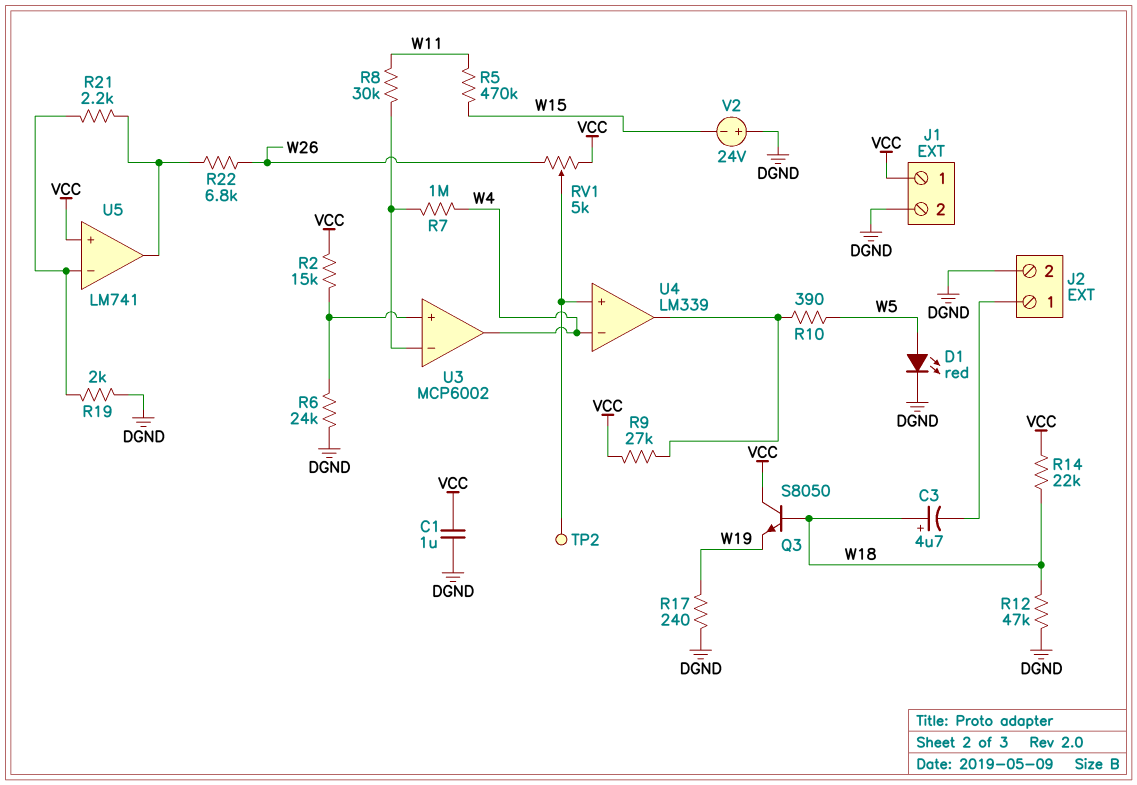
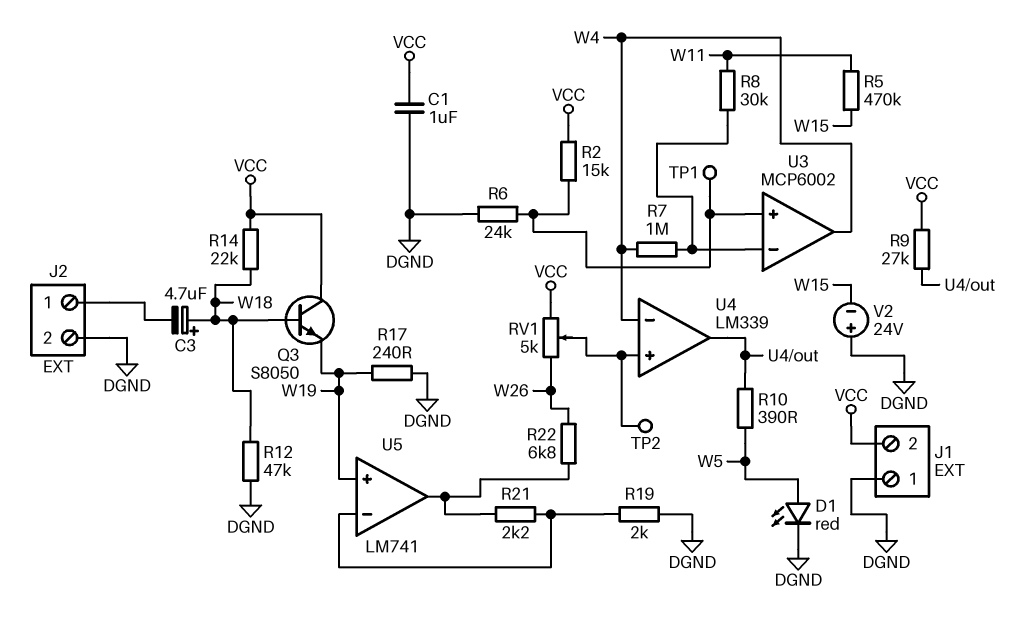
J1 pin 1: VCC -> DGND
J1 pin 2: DGND -> VCC
TP1: none -> test point (U3/in+)
U5 pin in+: VCC -> W19

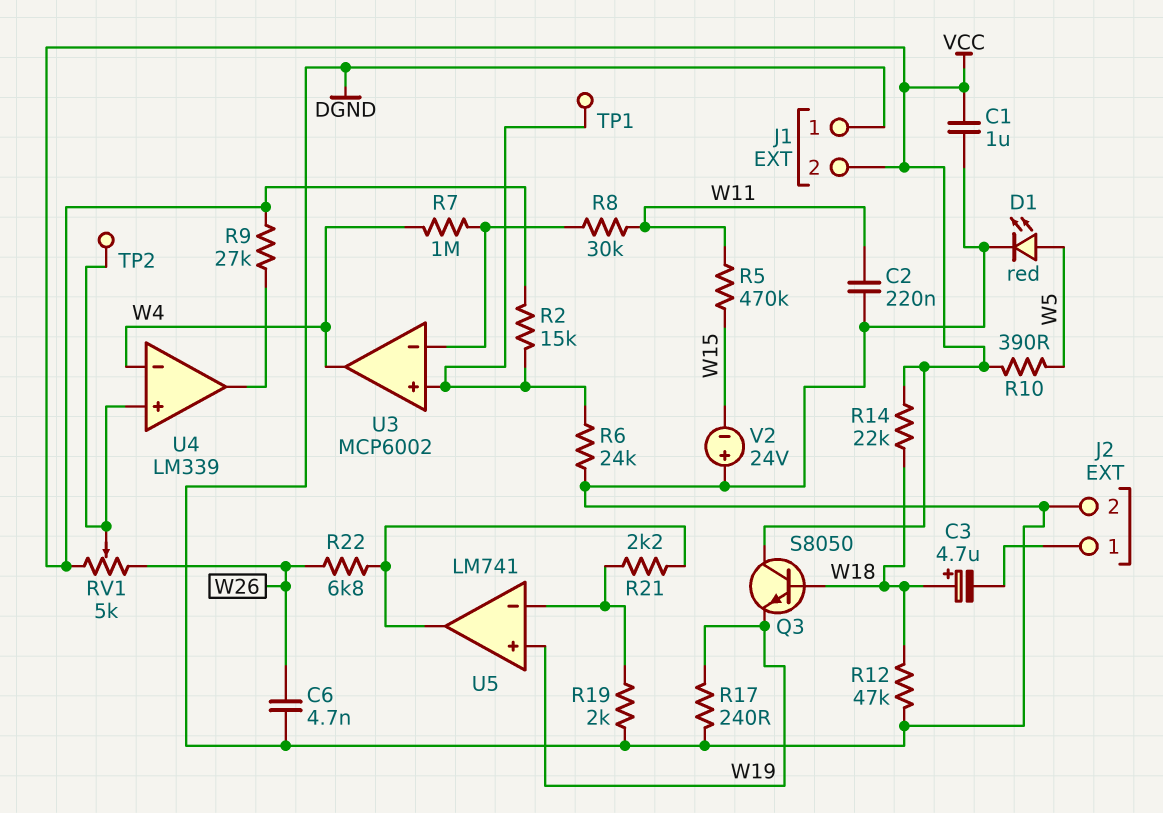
C2: none -> 220nF (DGND, W11)
C6: none -> 4.7nF (DGND, W26)
R10: 390 (U4/out, W5) -> 390 (VCC, W5)

